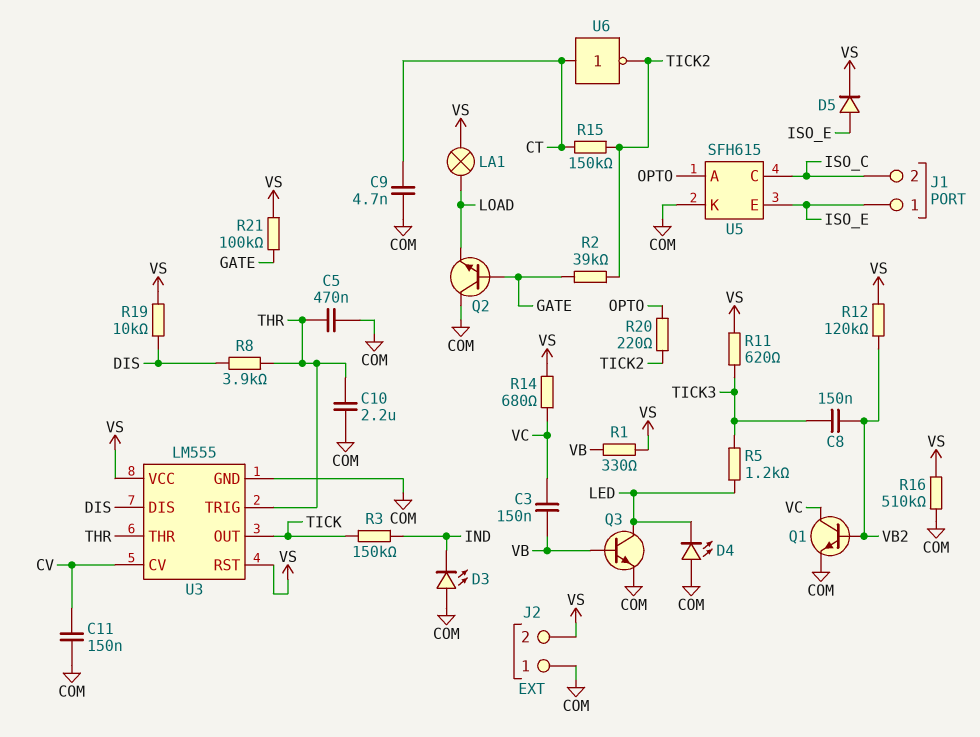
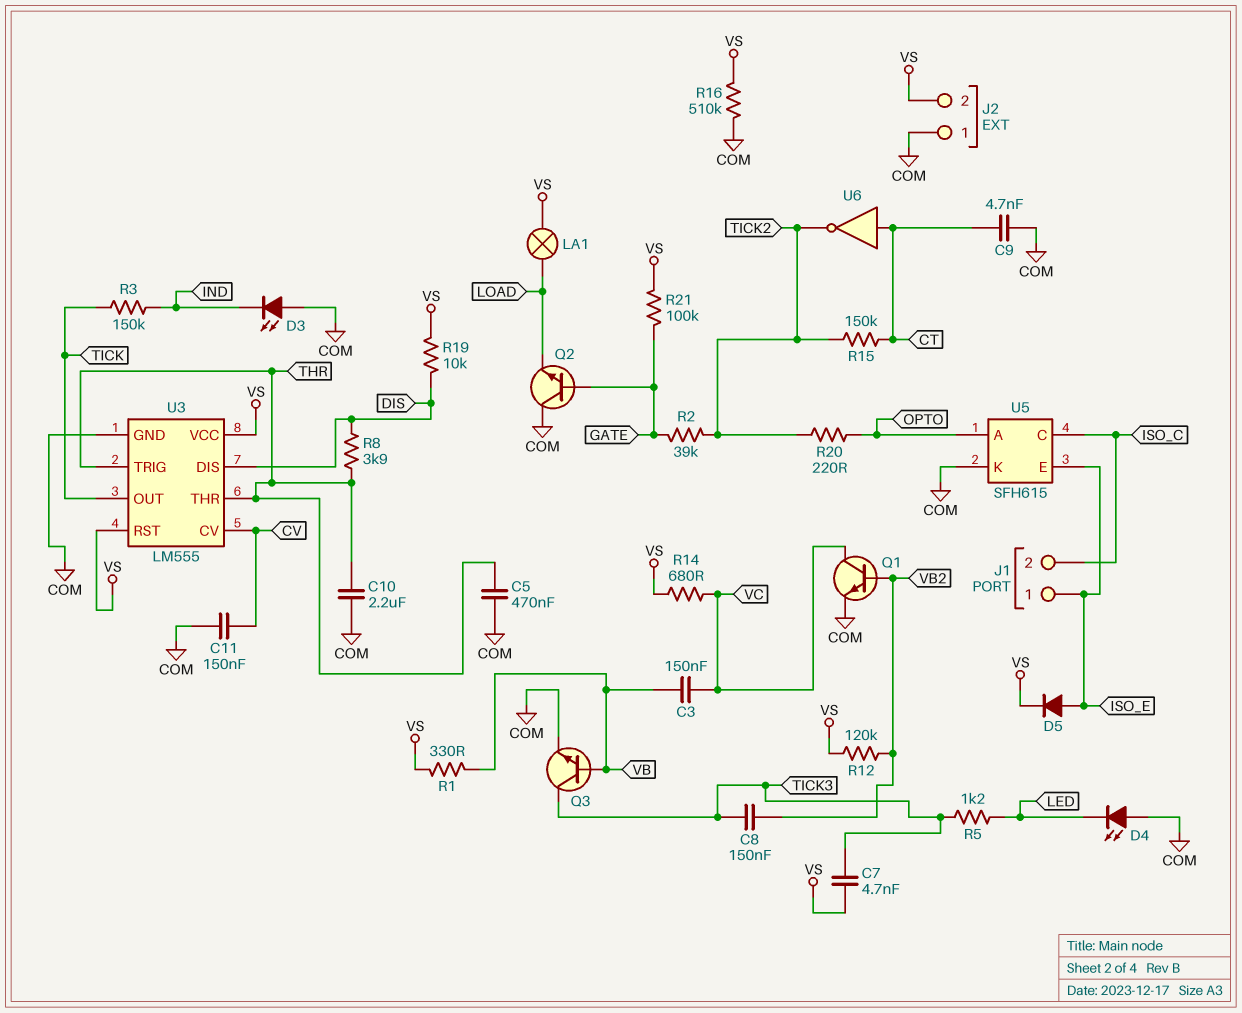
C7: none -> 4.7nF (TICK3, VS)
Q3: NPN (B VB, C LED, E COM) -> NPN (B VB, C TICK3, E COM)
R11: 620 (TICK3, VS) -> none

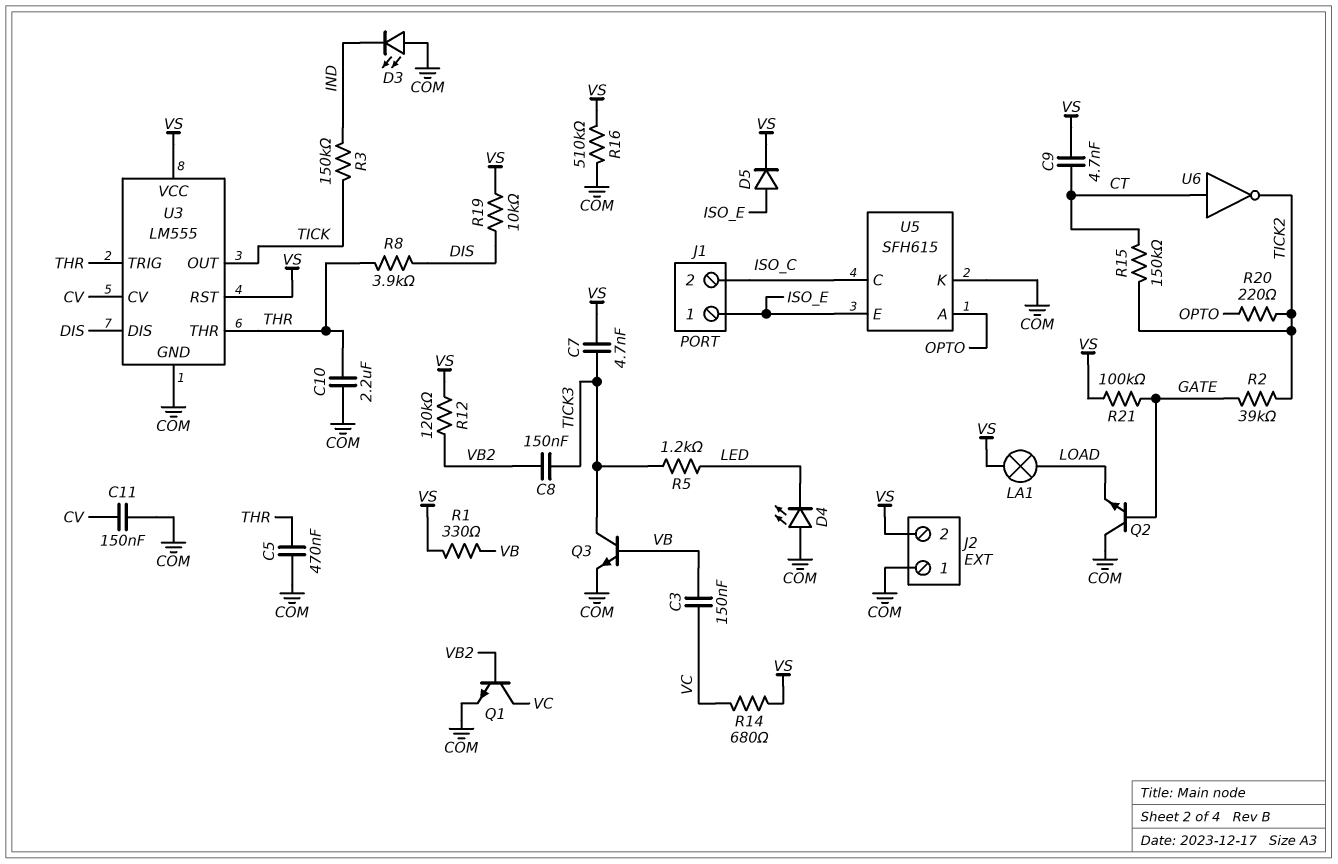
C9: 4.7nF (COM, CT) -> 4.7nF (CT, VS)

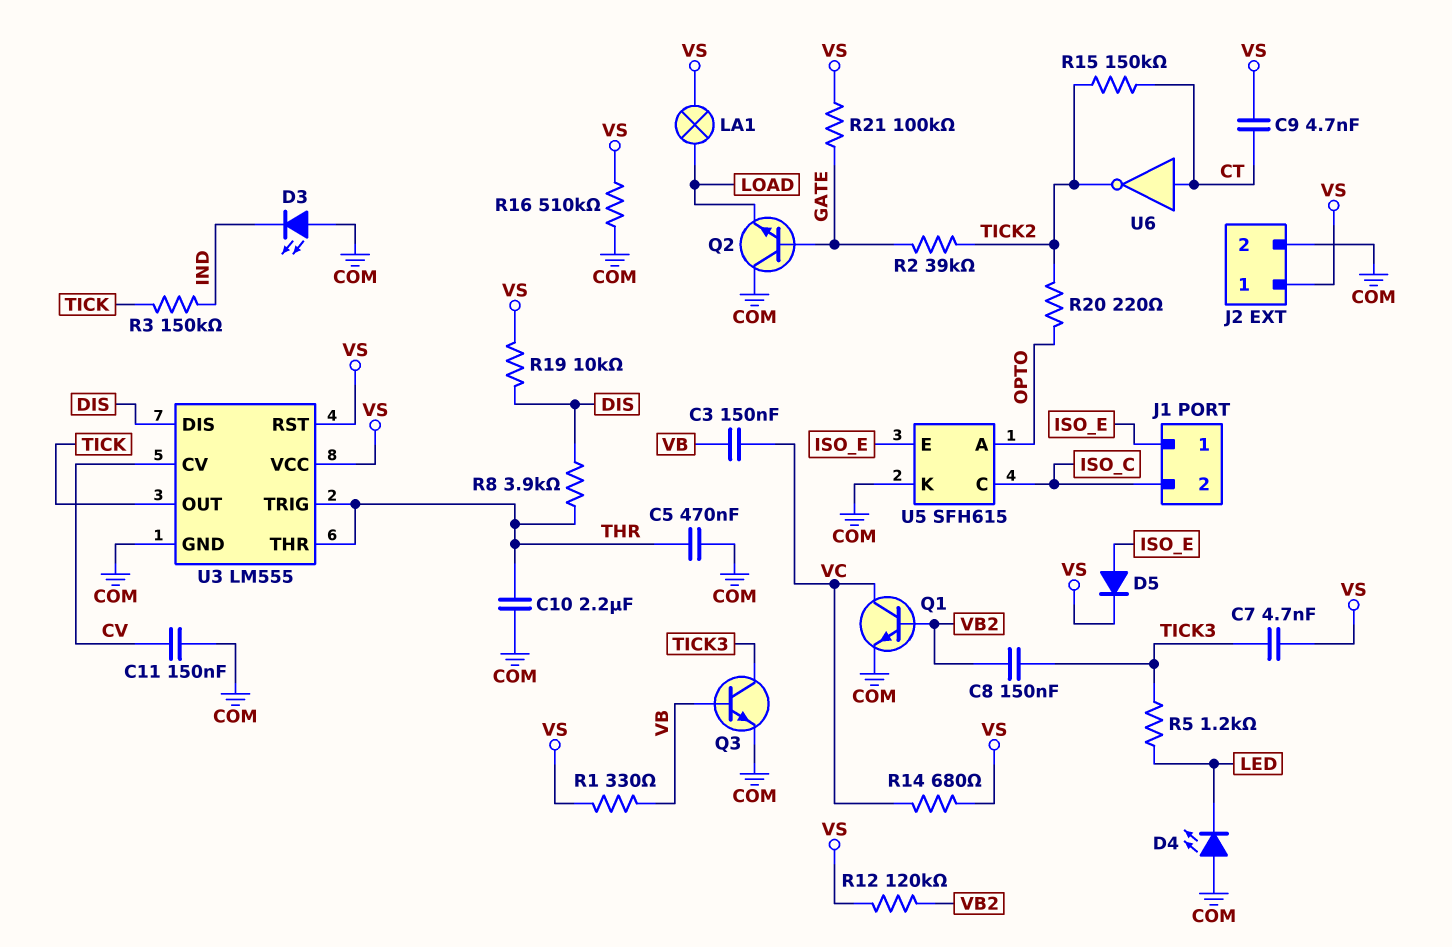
J2 pin 1: COM -> VS
J2 pin 2: VS -> COM

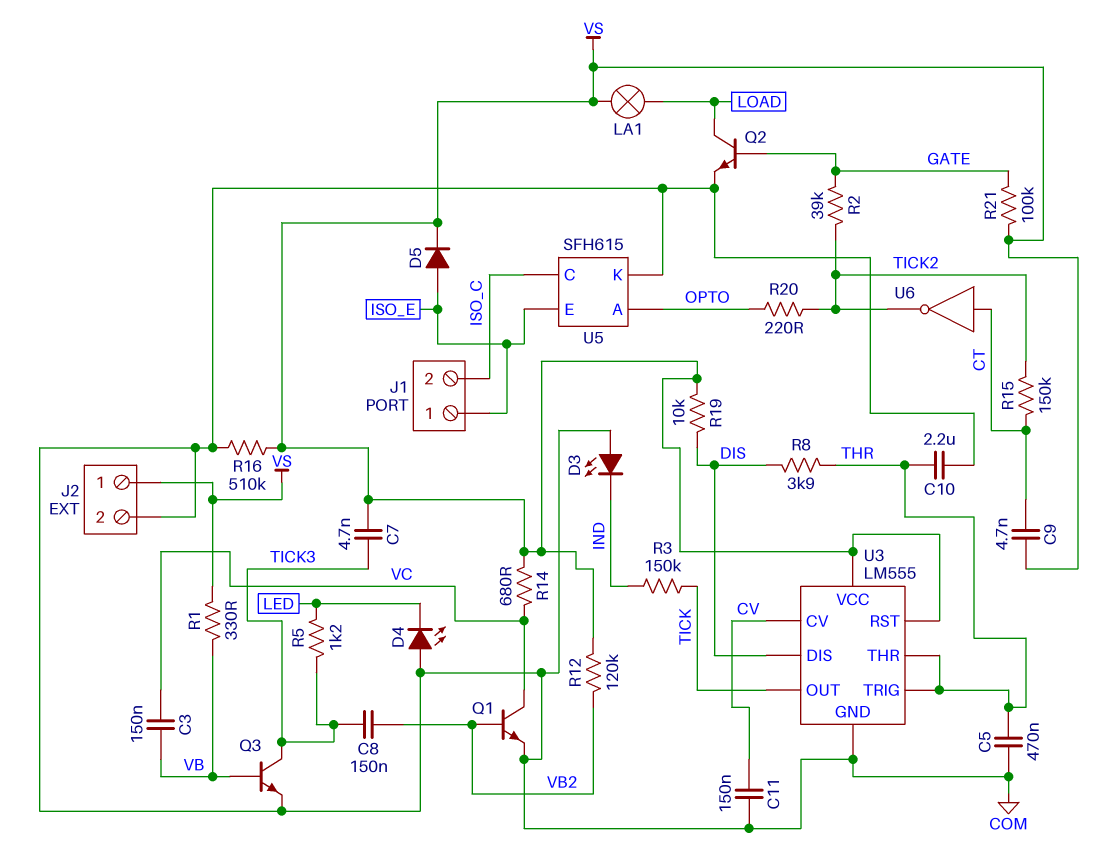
Q2: NPN (B GATE, C COM, E LOAD) -> NPN (B GATE, C LOAD, E COM)

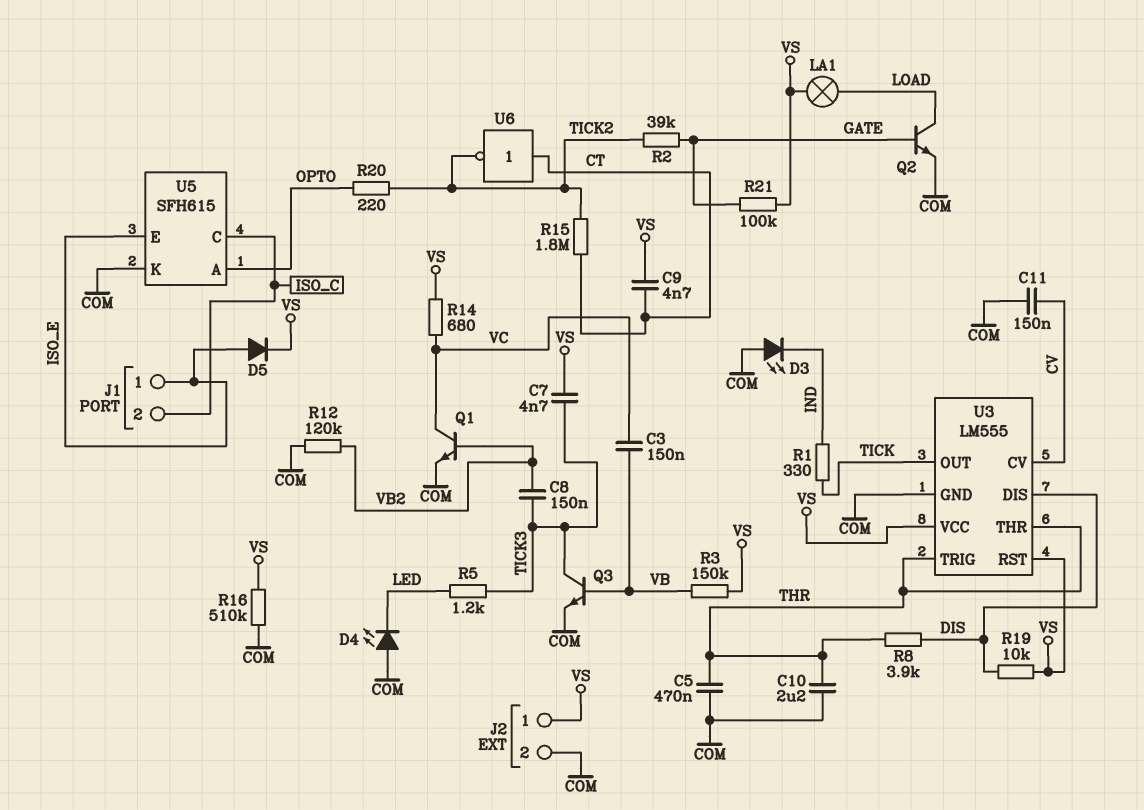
R1: 330 (VB, VS) -> 330 (IND, TICK)
R3: 150k (IND, TICK) -> 150k (VB, VS)
R12: 120k (VB2, VS) -> 120k (COM, VB2)
R15: 150k (CT, TICK2) -> 1.8M (CT, TICK2)

